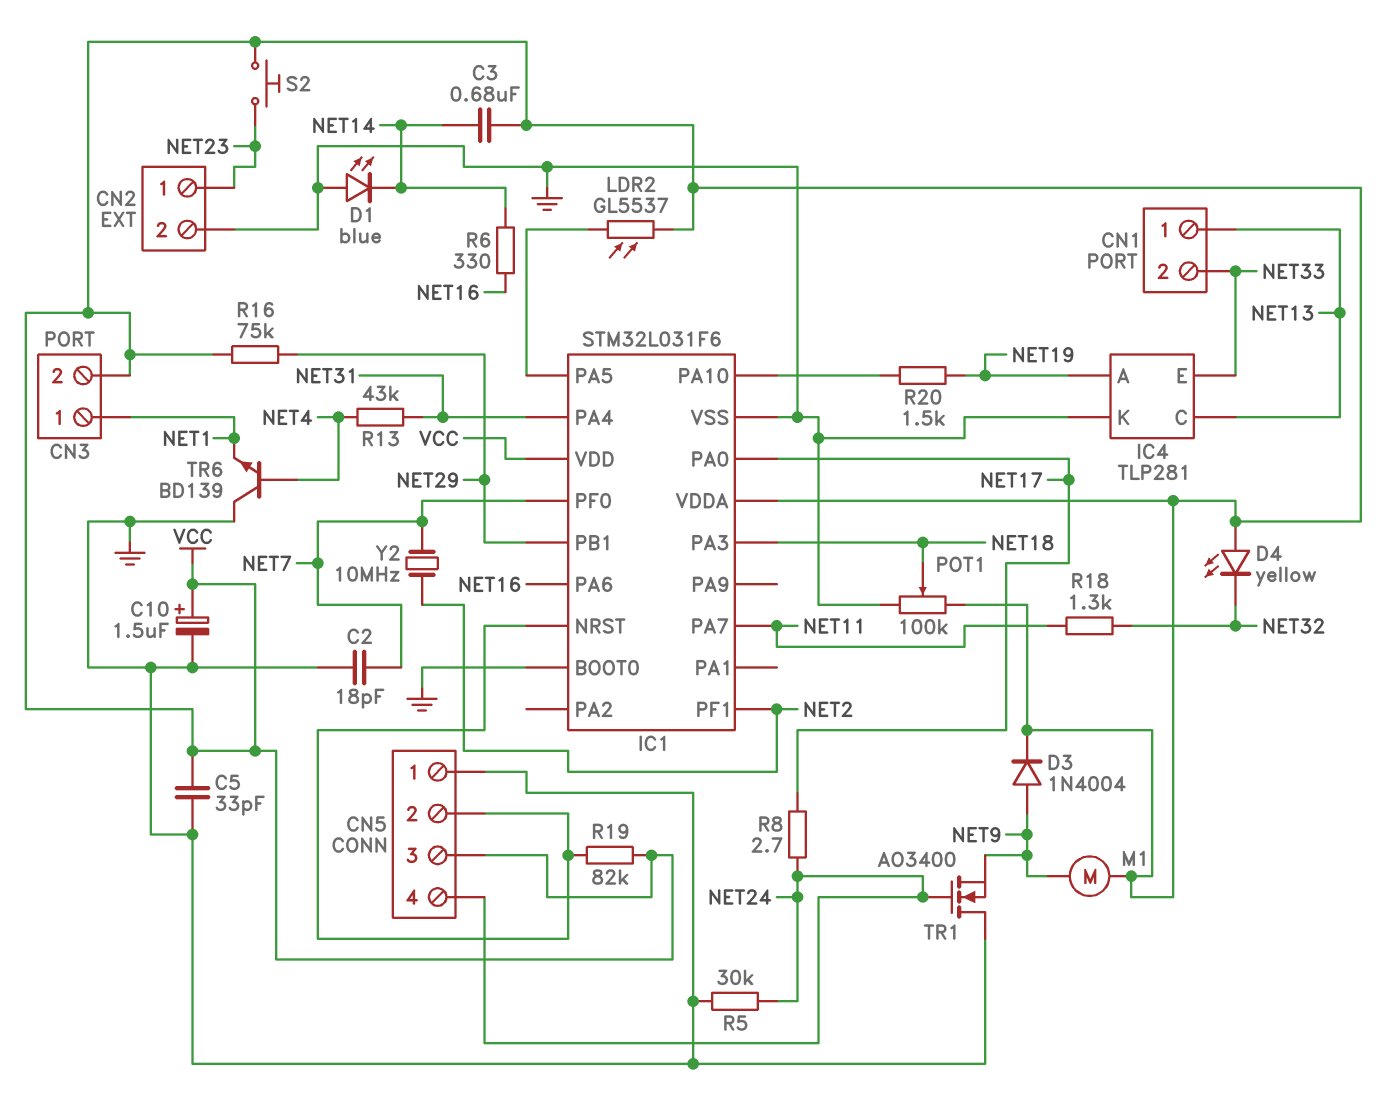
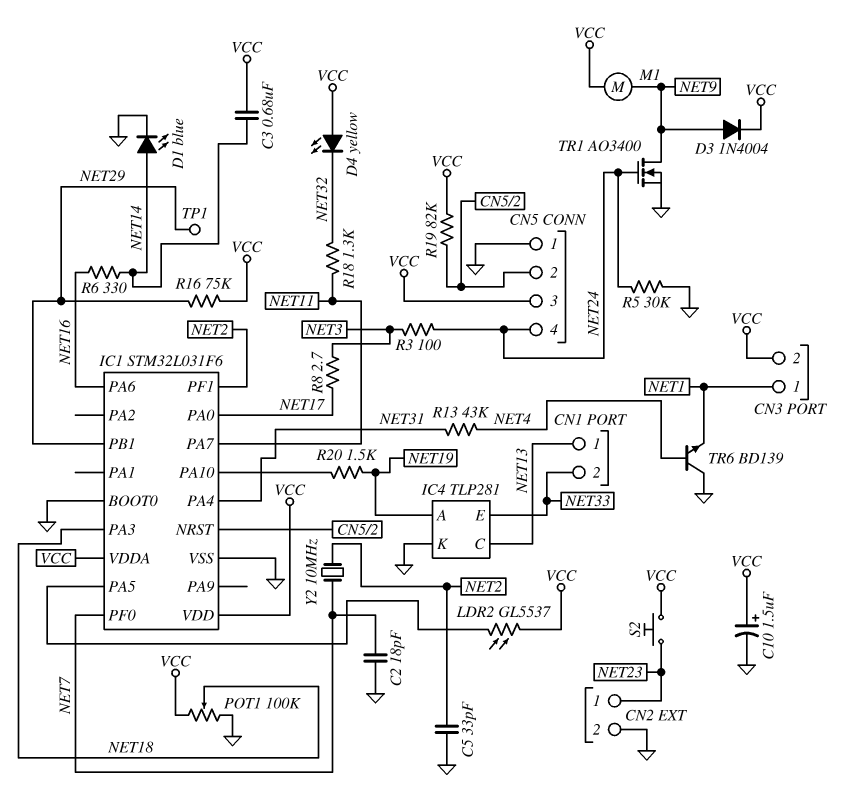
C5: 33pF (GND, VCC) -> 33pF (GND, NET2)
D1: LED blue (A GND, K NET14) -> LED blue (A NET14, K GND)
R3: none -> 100 (NET3, NET24)
R8: 2.7 (NET17, NET24) -> 2.7 (NET3, NET17)
TP1: none -> test point (NET29)
TR1: NMOS AO3400 (G NET24, D GND, S NET9) -> NMOS AO3400 (G NET24, D NET9, S GND)

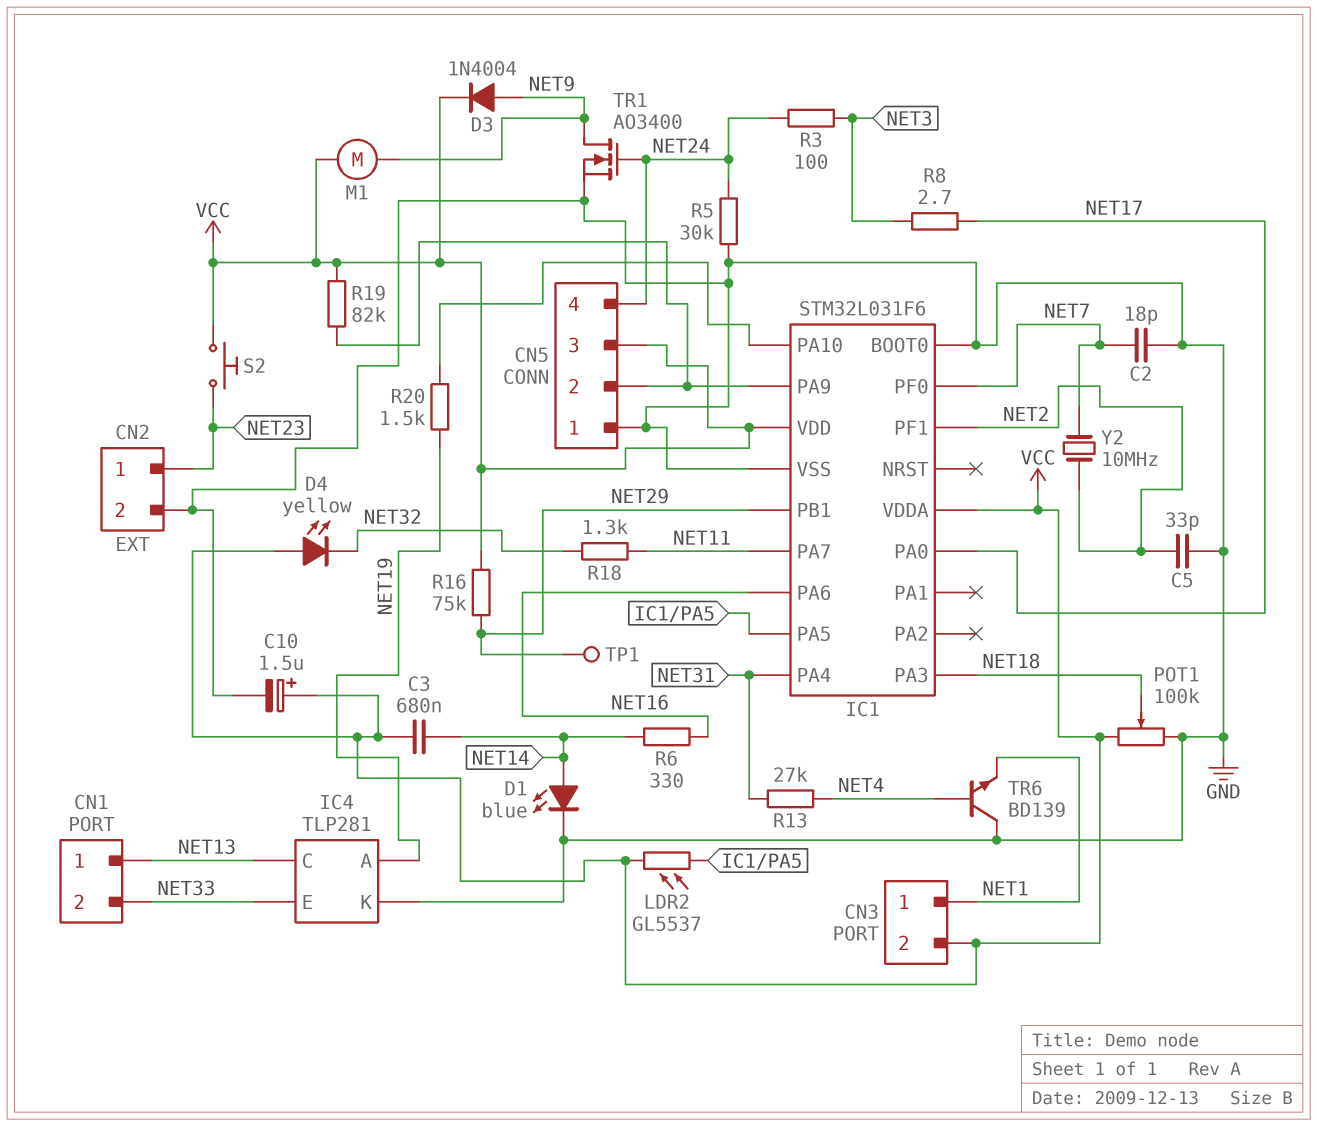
IC1 pin NRST: CN5/2 -> none
IC1 pin PA9: none -> CN5/2
R13: 43k (NET4, NET31) -> 27k (NET4, NET31)

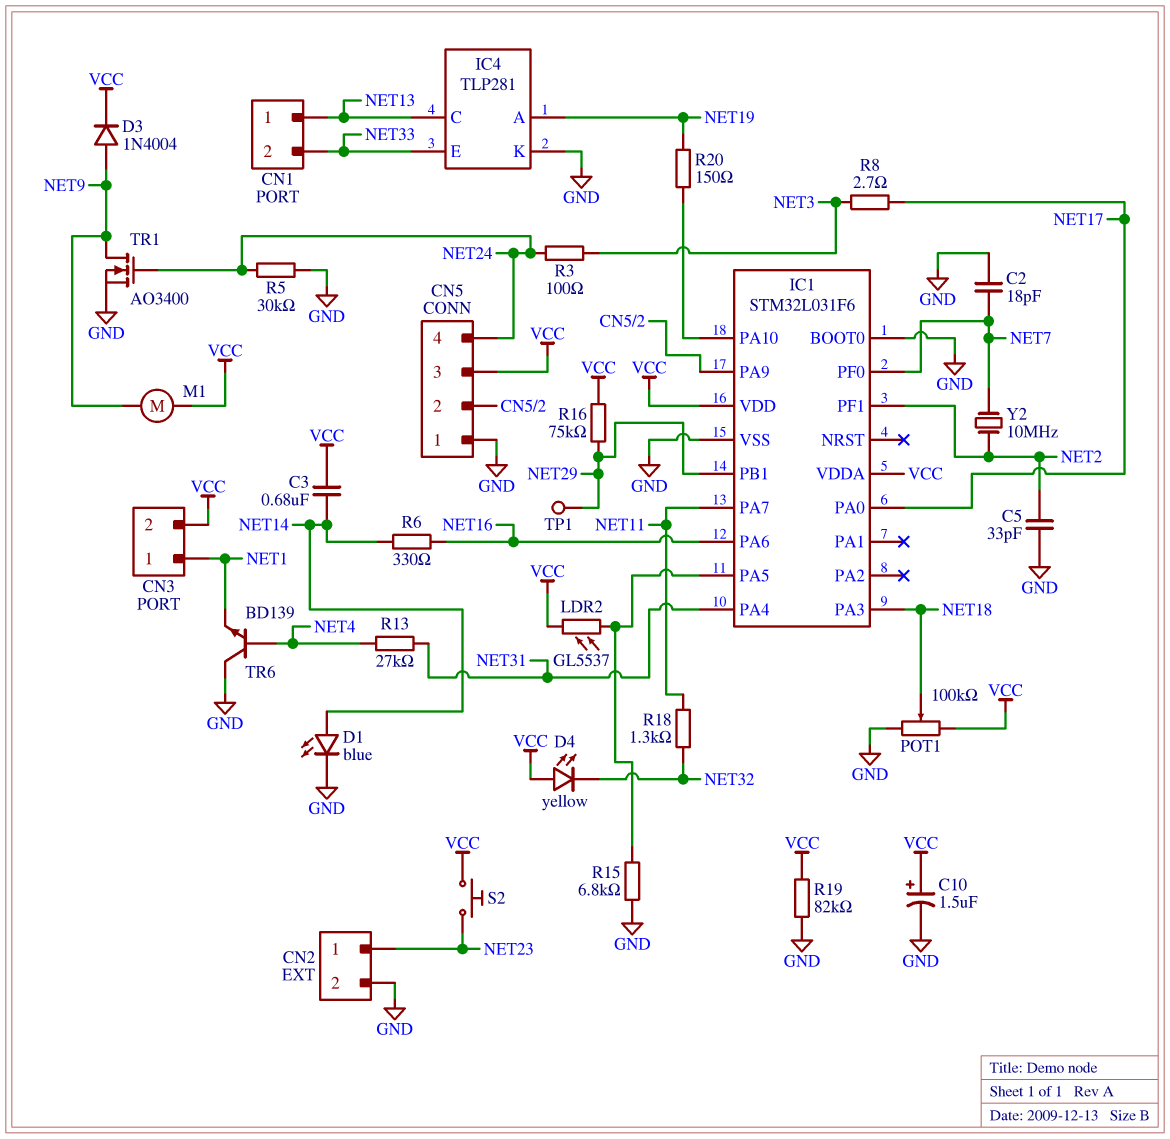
R15: none -> 6.8k (GND, IC1/PA5)
R19: 82k (CN5/2, VCC) -> 82k (GND, VCC)
R20: 1.5k (IC1/PA10, NET19) -> 150 (IC1/PA10, NET19)

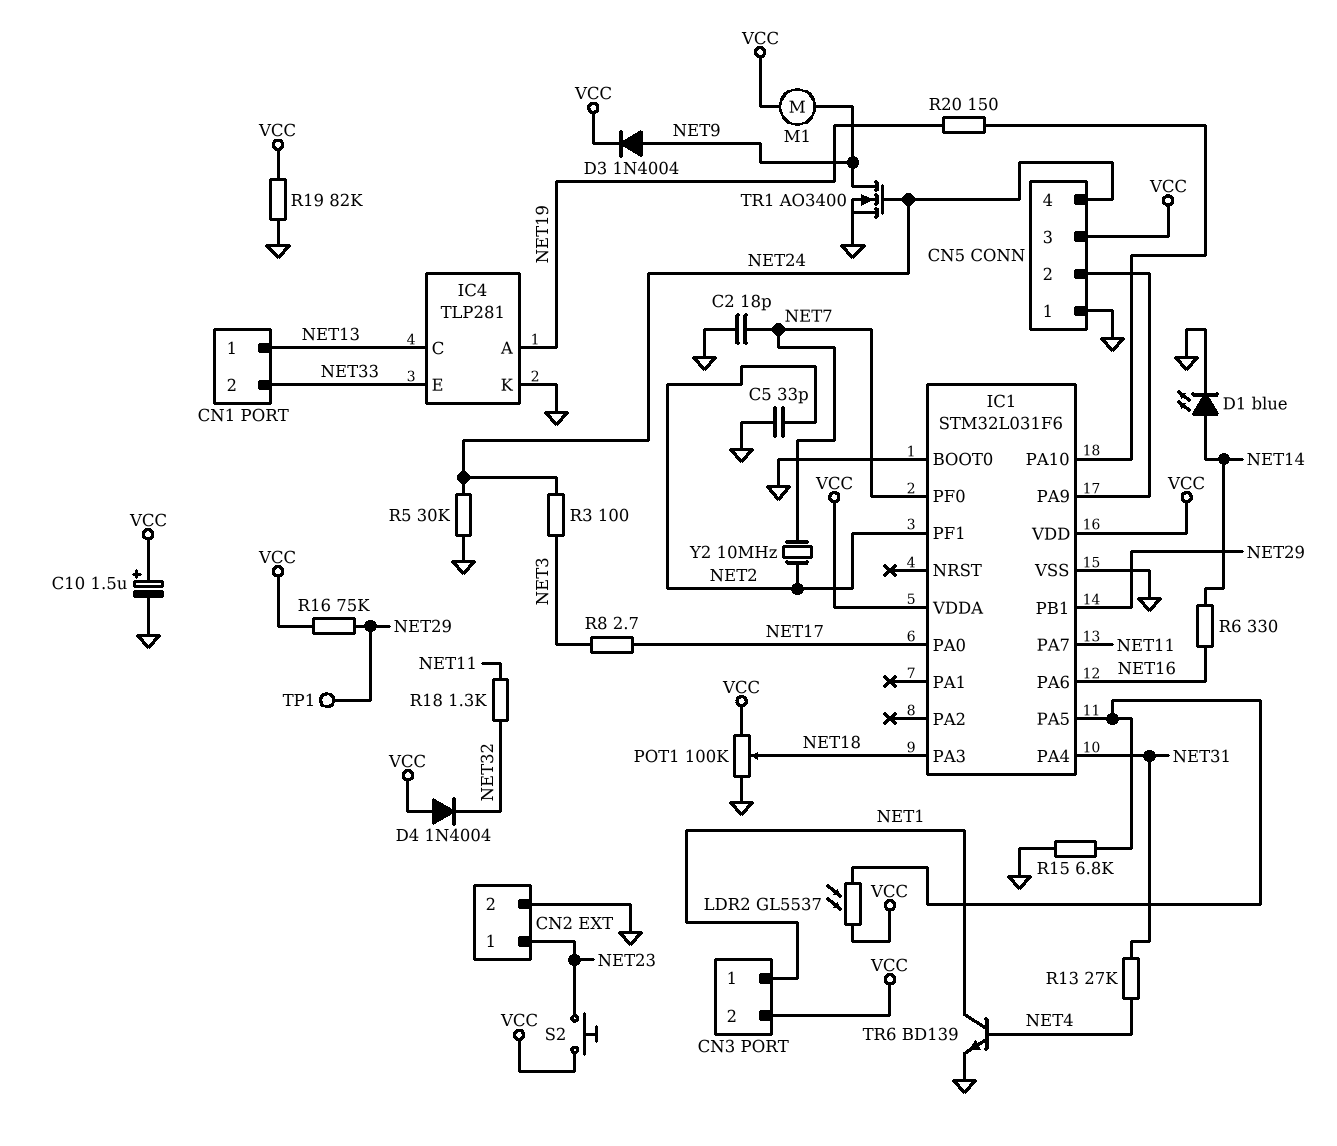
C3: 680nF (NET14, VCC) -> none
D4: LED yellow (A VCC, K NET32) -> diode 1N4004 (A VCC, K NET32)
TR6: NPN BD139 (B NET4, C GND, E NET1) -> NPN BD139 (B NET4, C NET1, E GND)

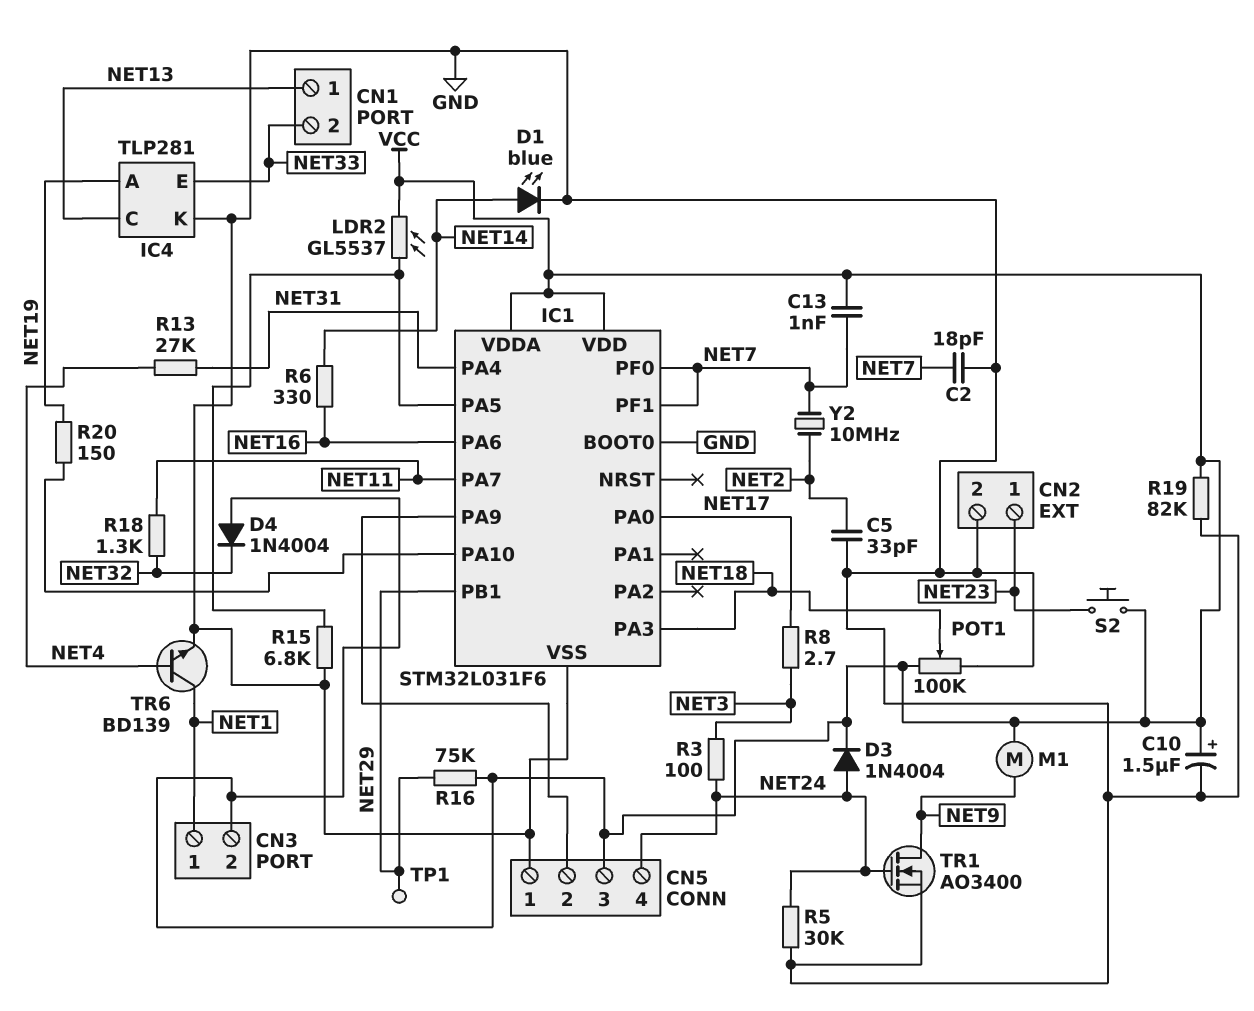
C13: none -> 1nF (NET7, VCC)
D3: diode 1N4004 (A NET9, K VCC) -> diode 1N4004 (A NET24, K VCC)
IC1 pin PF1: NET2 -> NET7

